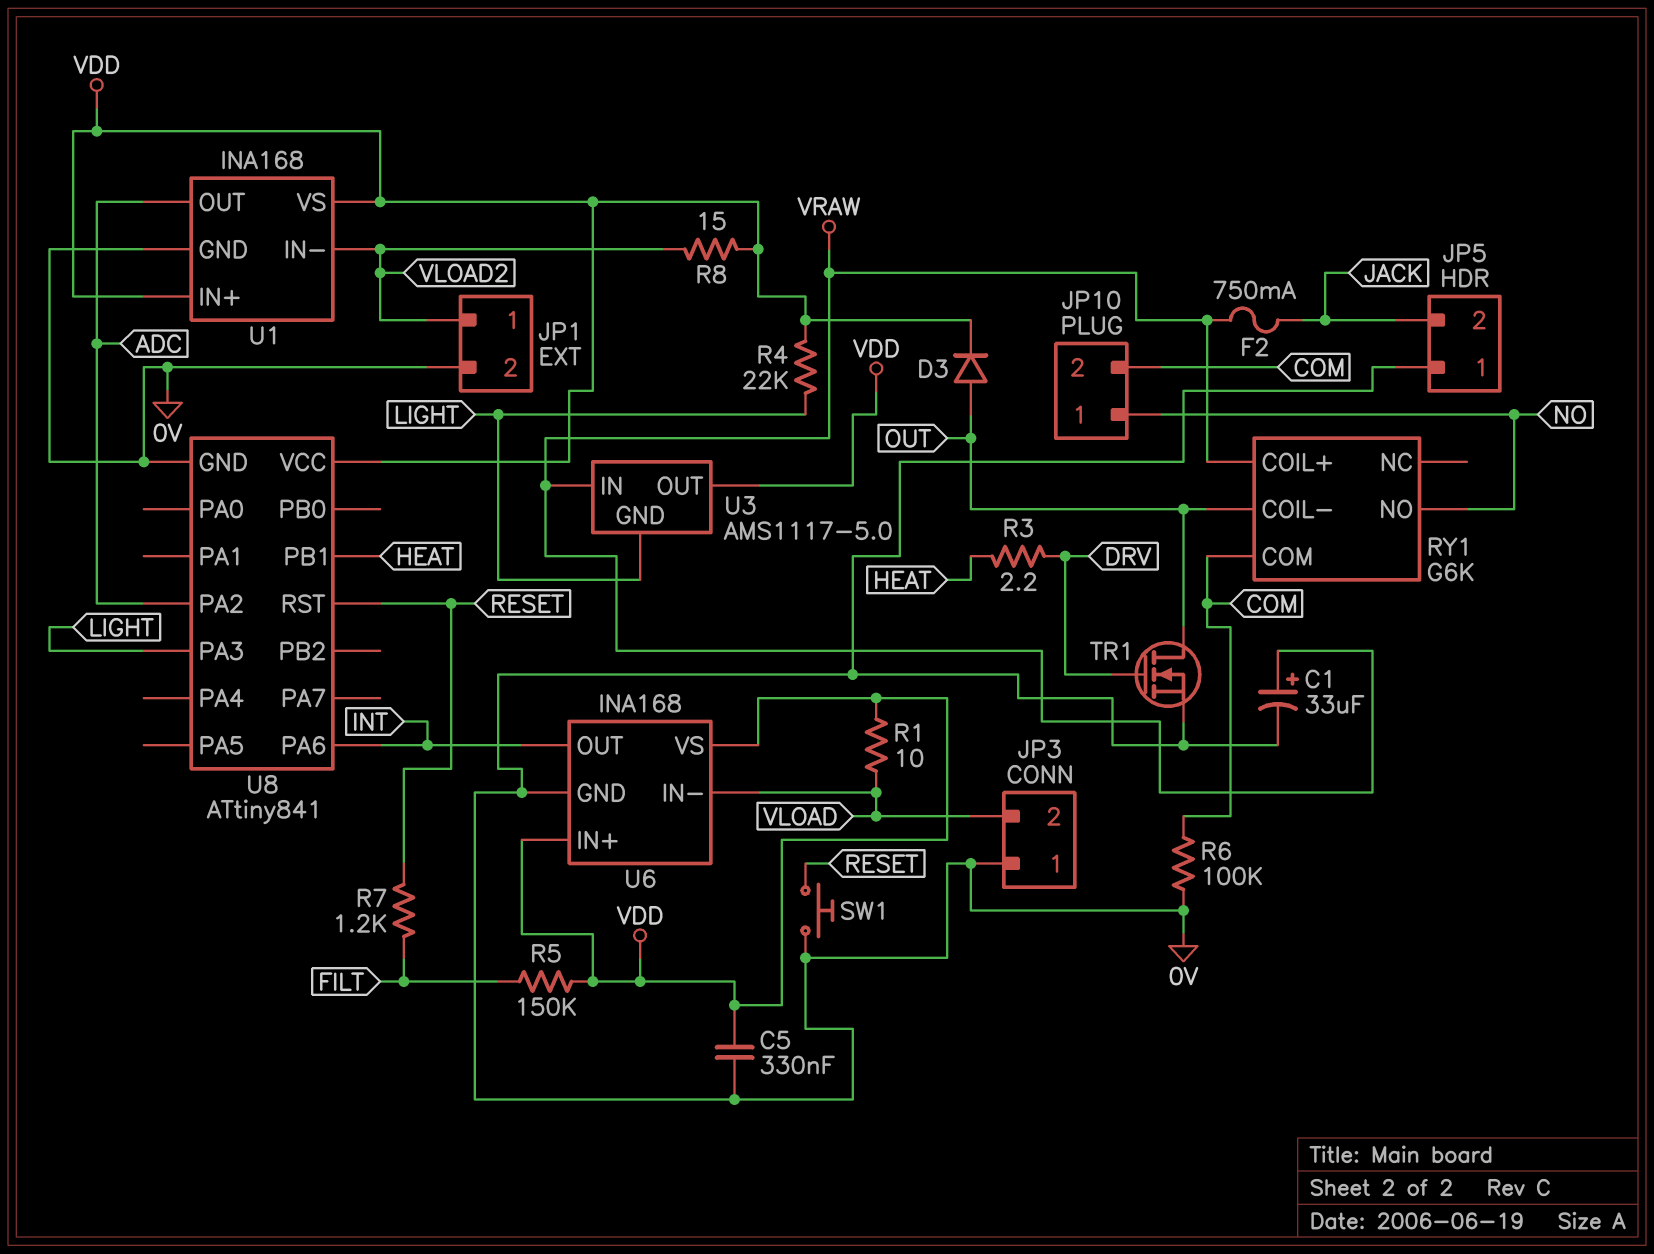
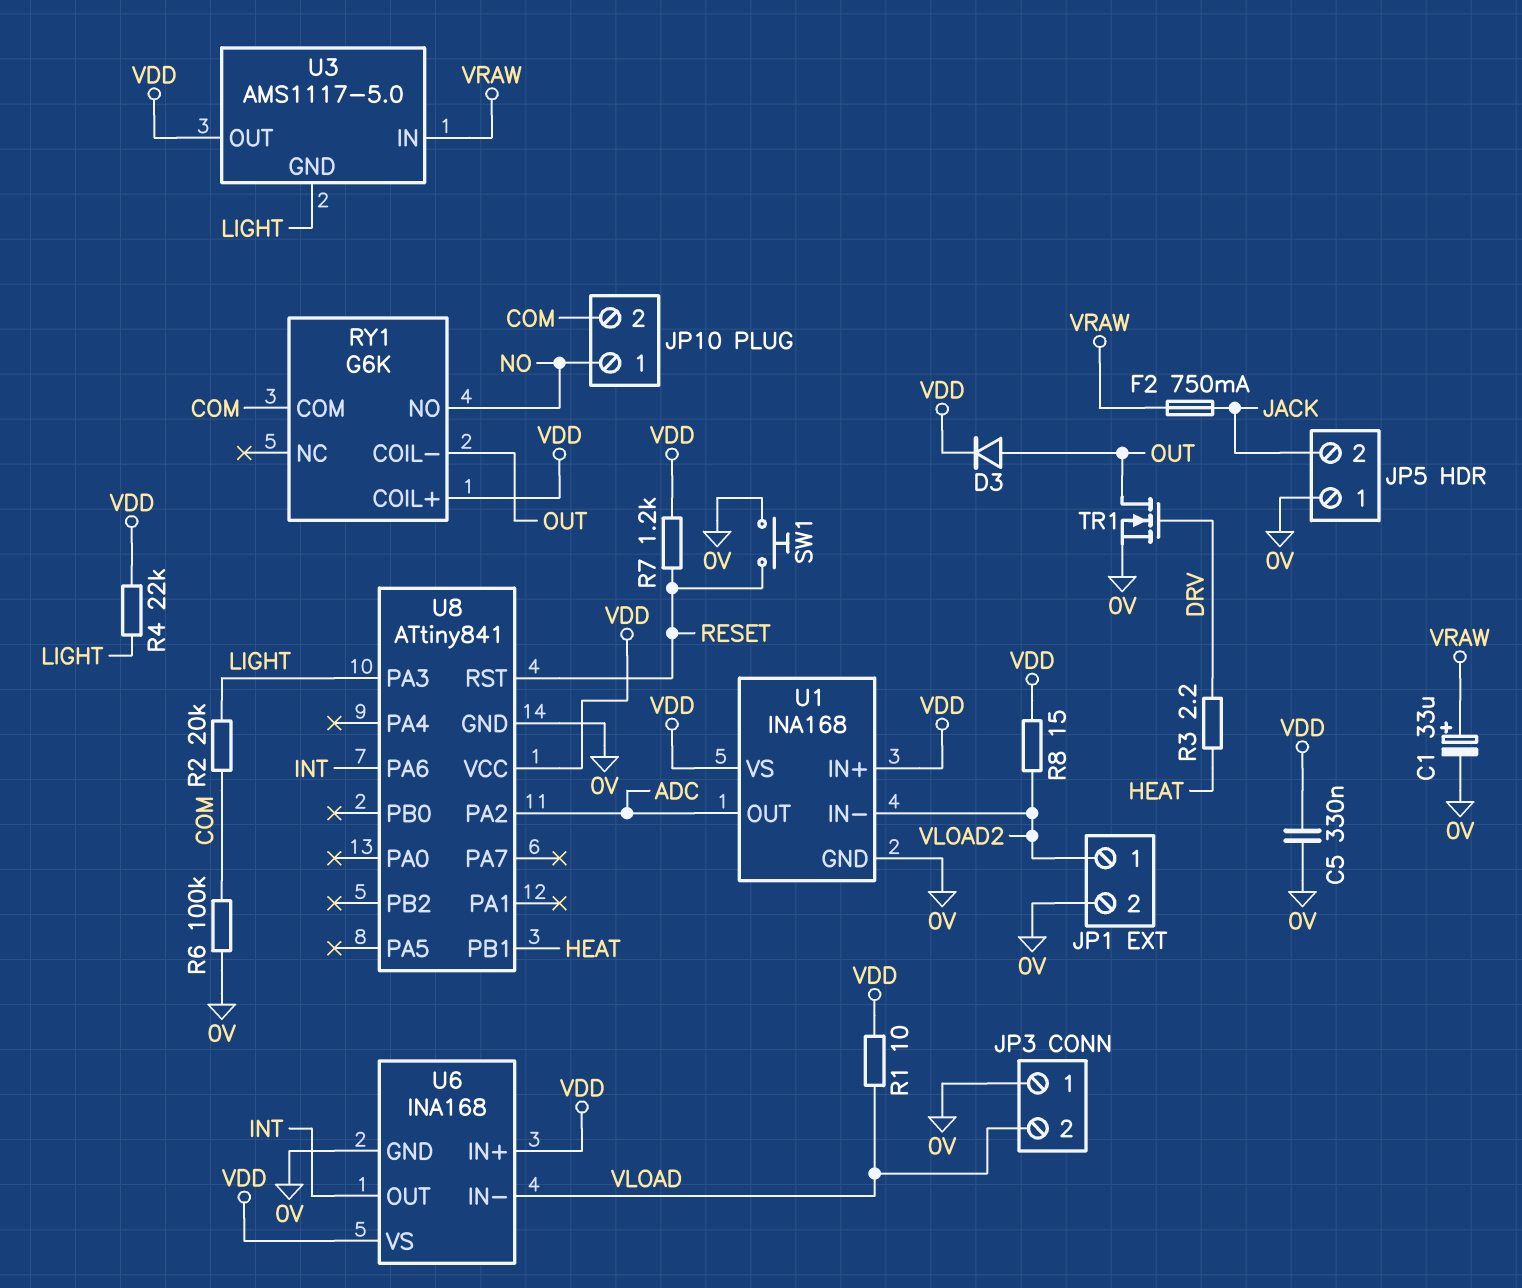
R2: none -> 20k (COM, LIGHT)
R5: 150k (FILT, VDD) -> none
R7: 1.2k (FILT, RESET) -> 1.2k (RESET, VDD)
RY1 pin COIL+: VRAW -> VDD

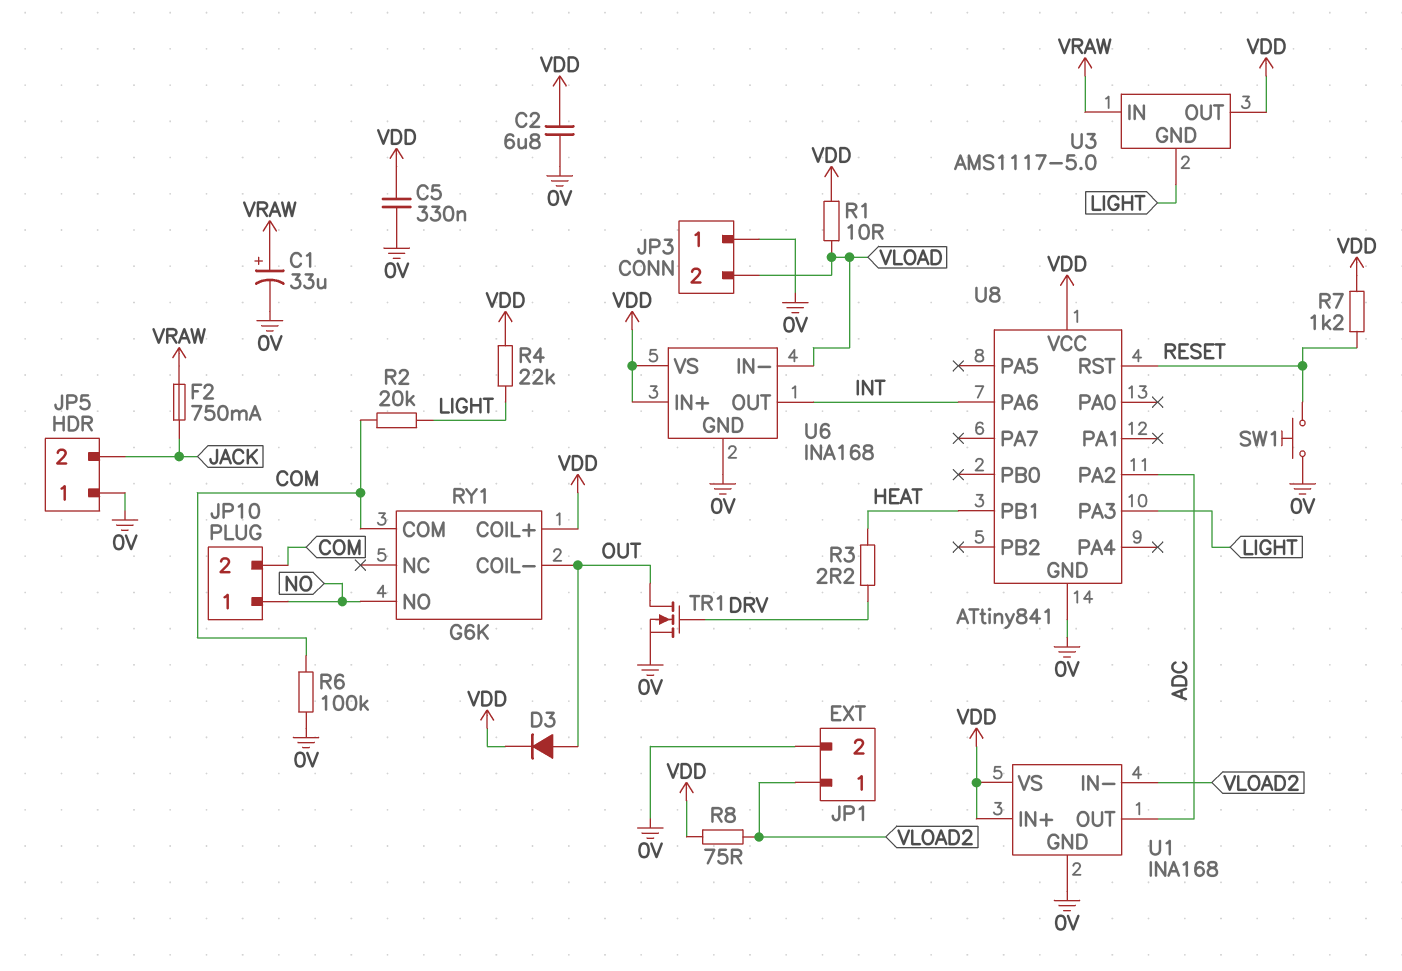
C2: none -> 6.8uF (0V, VDD)
R8: 15 (VDD, VLOAD2) -> 75 (VDD, VLOAD2)

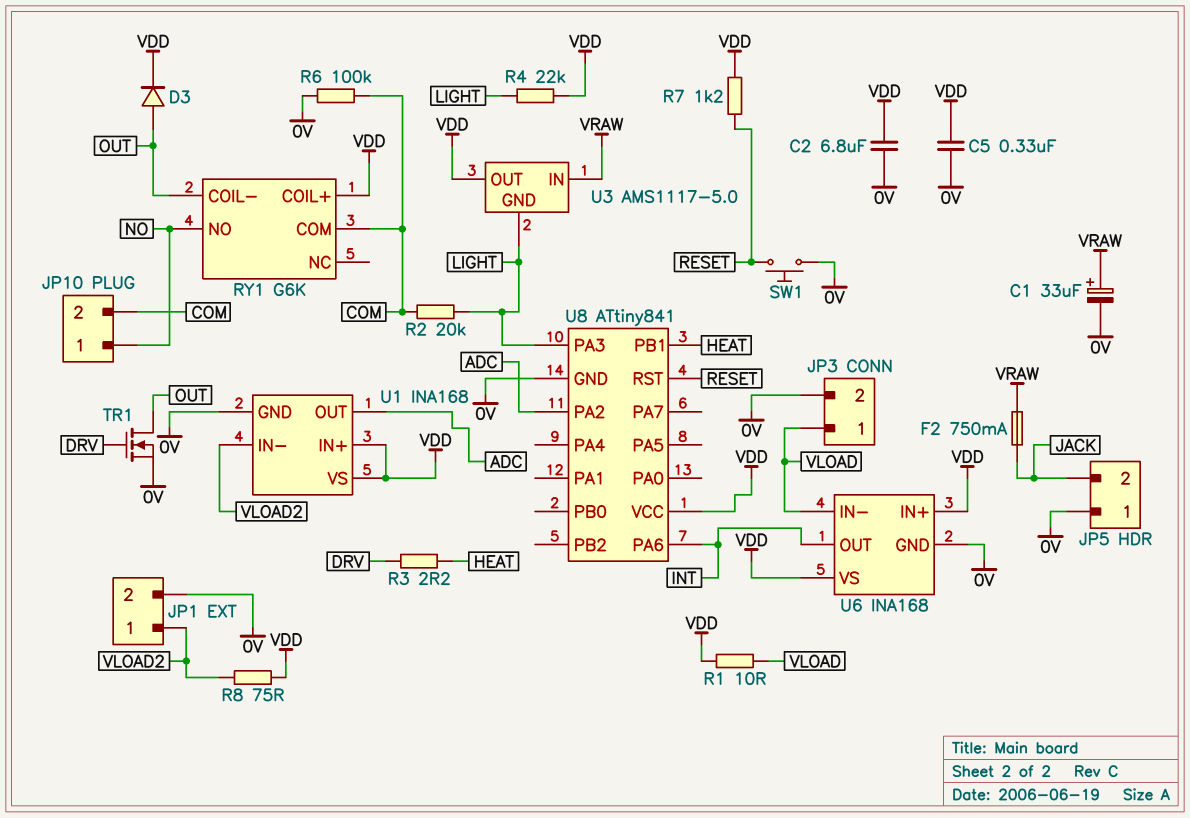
JP3 pin 1: 0V -> VLOAD
JP3 pin 2: VLOAD -> 0V

